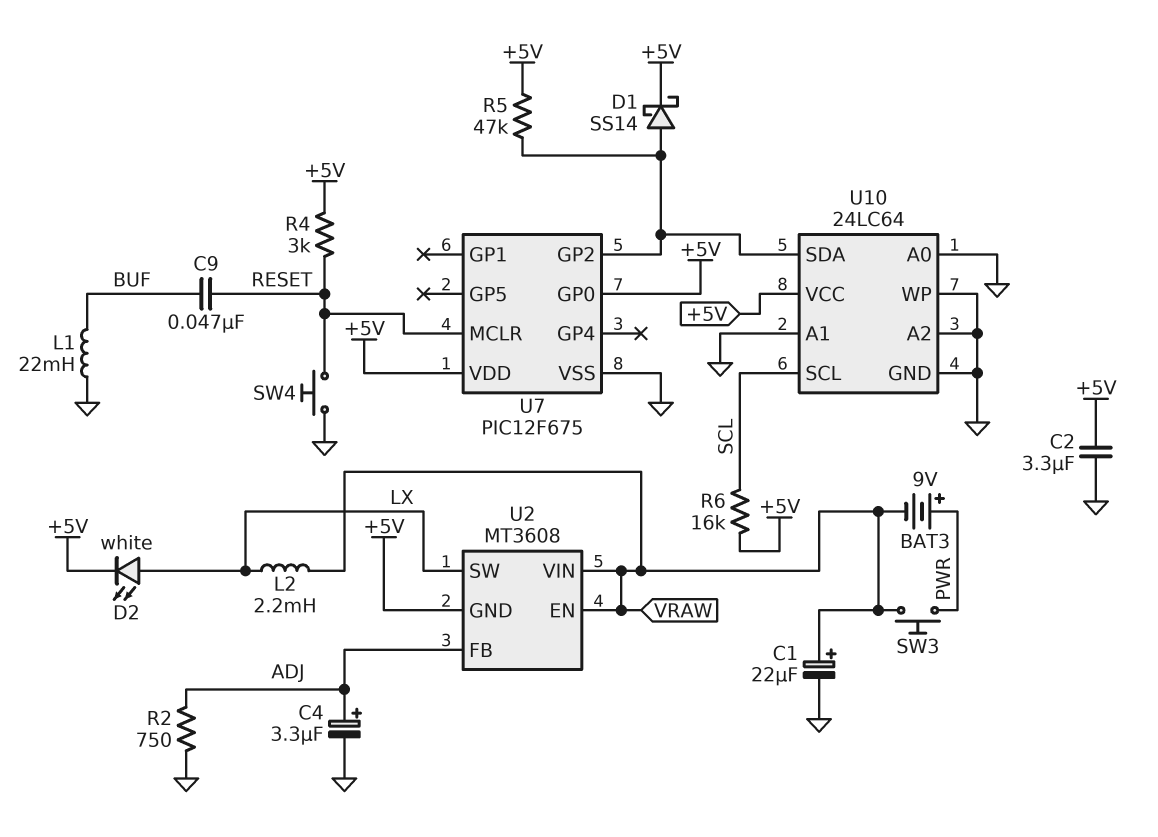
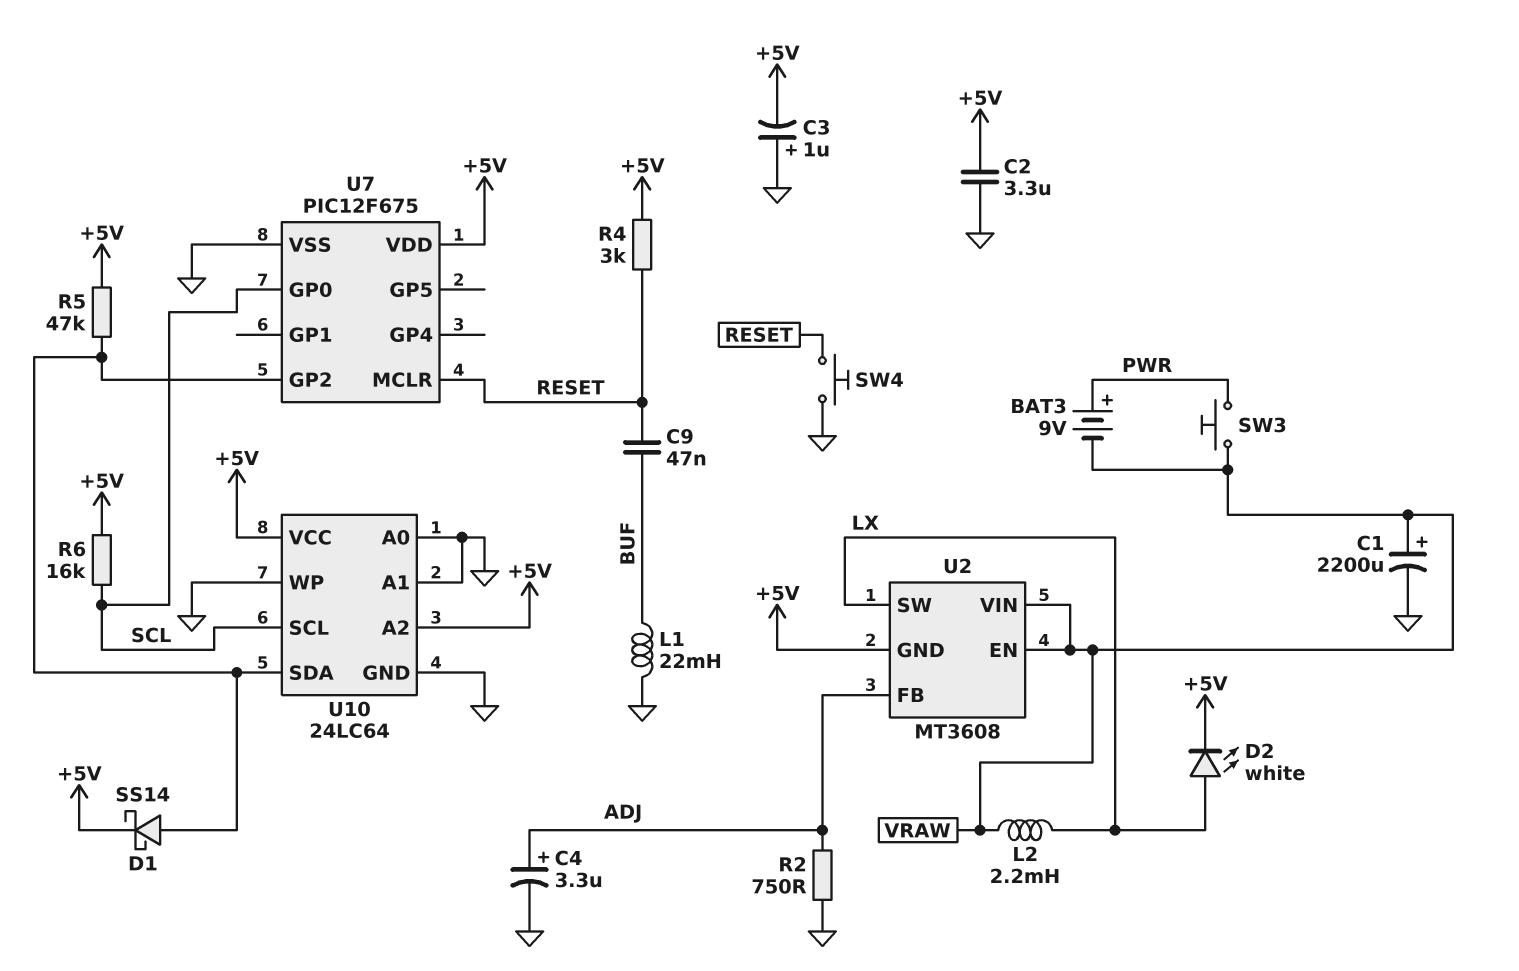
C1: 22uF (plus VRAW, minus GND) -> 2200uF (plus VRAW, minus GND)
C3: none -> 1uF (plus GND, minus +5V)
U7 pin GP0: +5V -> SCL
U10 pin A2: GND -> +5V

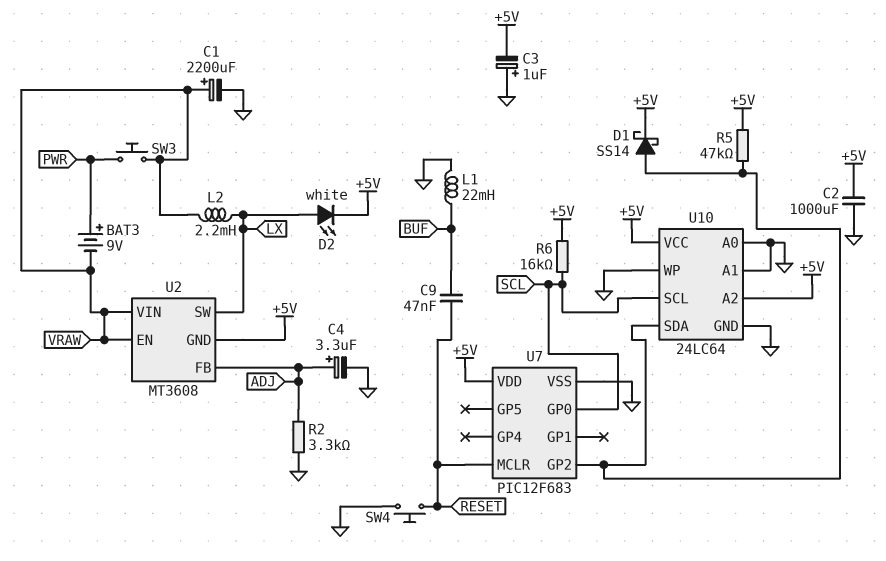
C2: 3.3uF (+5V, GND) -> 1000uF (+5V, GND)
R2: 750 (ADJ, GND) -> 3.3k (ADJ, GND)
R4: 3k (+5V, RESET) -> none
U7: PIC12F675 -> PIC12F683

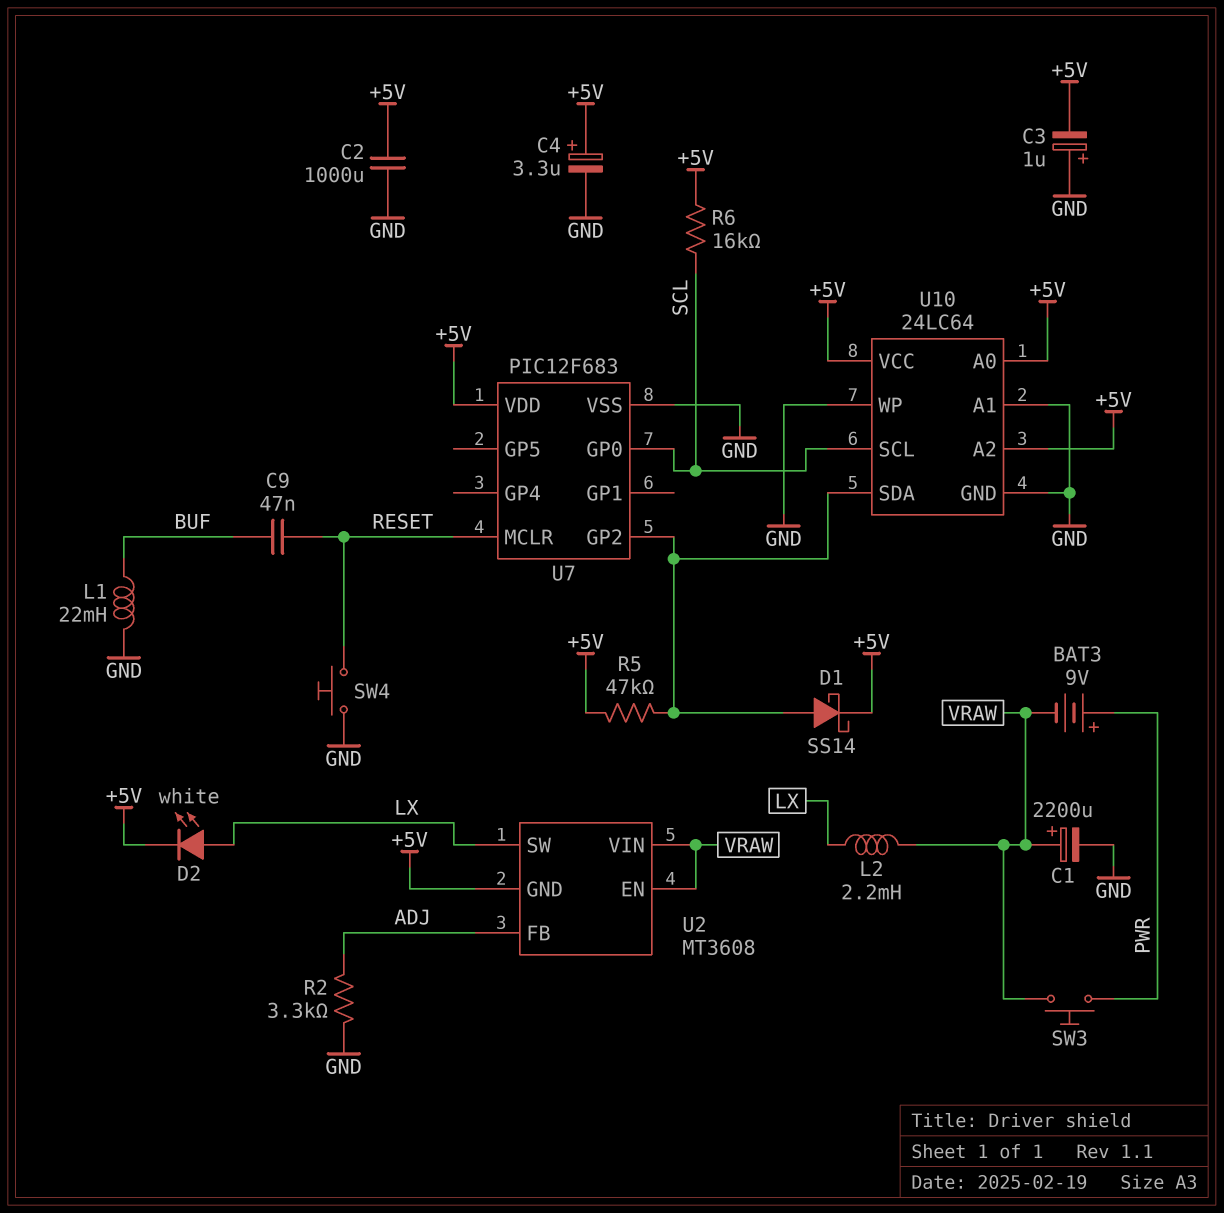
C4: 3.3uF (plus ADJ, minus GND) -> 3.3uF (plus +5V, minus GND)
U10 pin A0: GND -> +5V

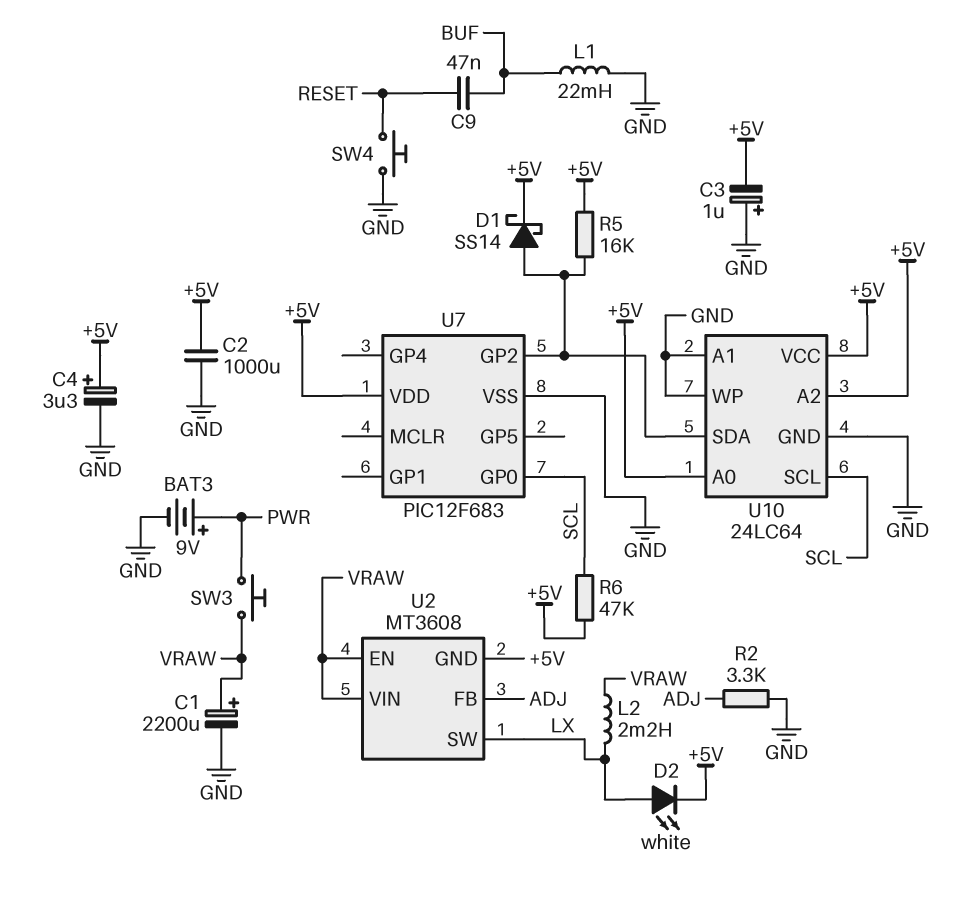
BAT3: 9V (plus PWR, minus VRAW) -> 9V (plus PWR, minus GND)
R5: 47k (+5V, U7/GP2) -> 16k (+5V, U7/GP2)
R6: 16k (+5V, SCL) -> 47k (+5V, SCL)
U7 pin MCLR: RESET -> none

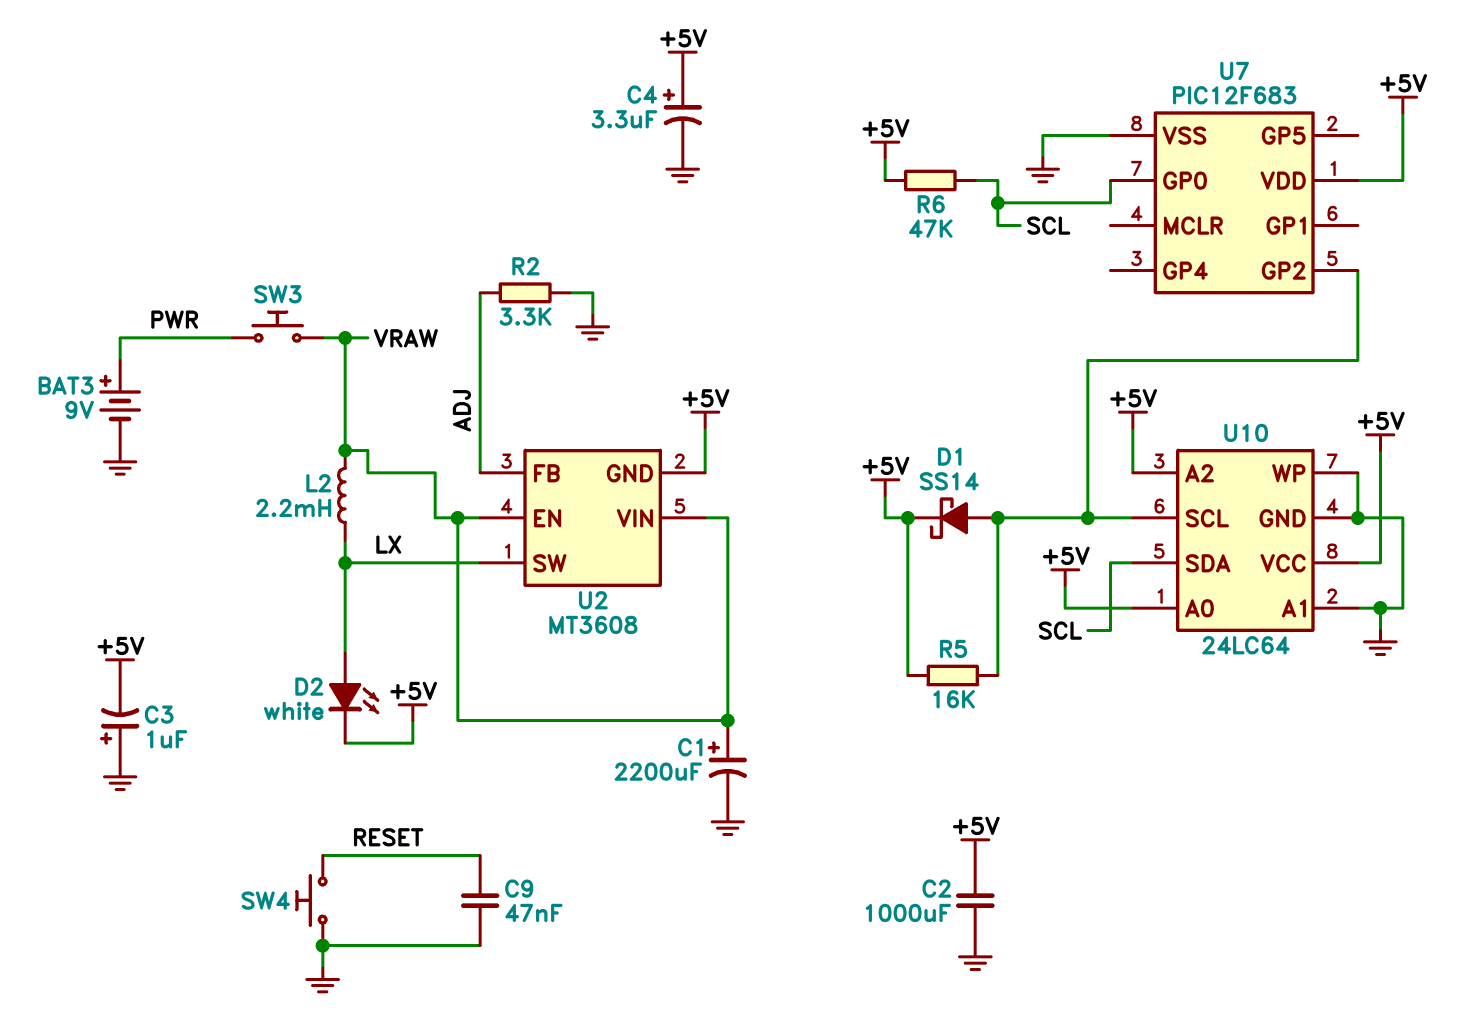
C9: 47nF (BUF, RESET) -> 47nF (GND, RESET)
L1: 22mH (BUF, GND) -> none
U10 pin SCL: SCL -> U7/GP2
U10 pin SDA: U7/GP2 -> SCL

